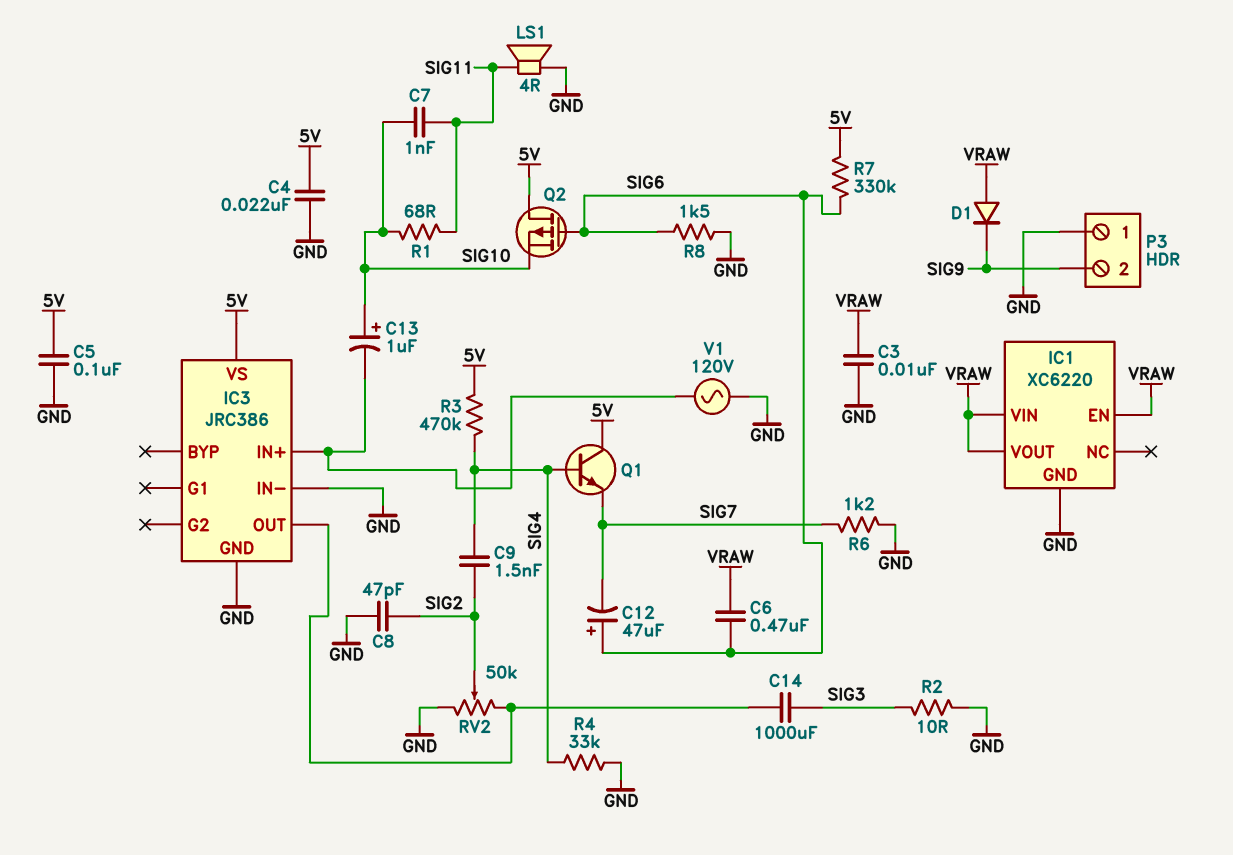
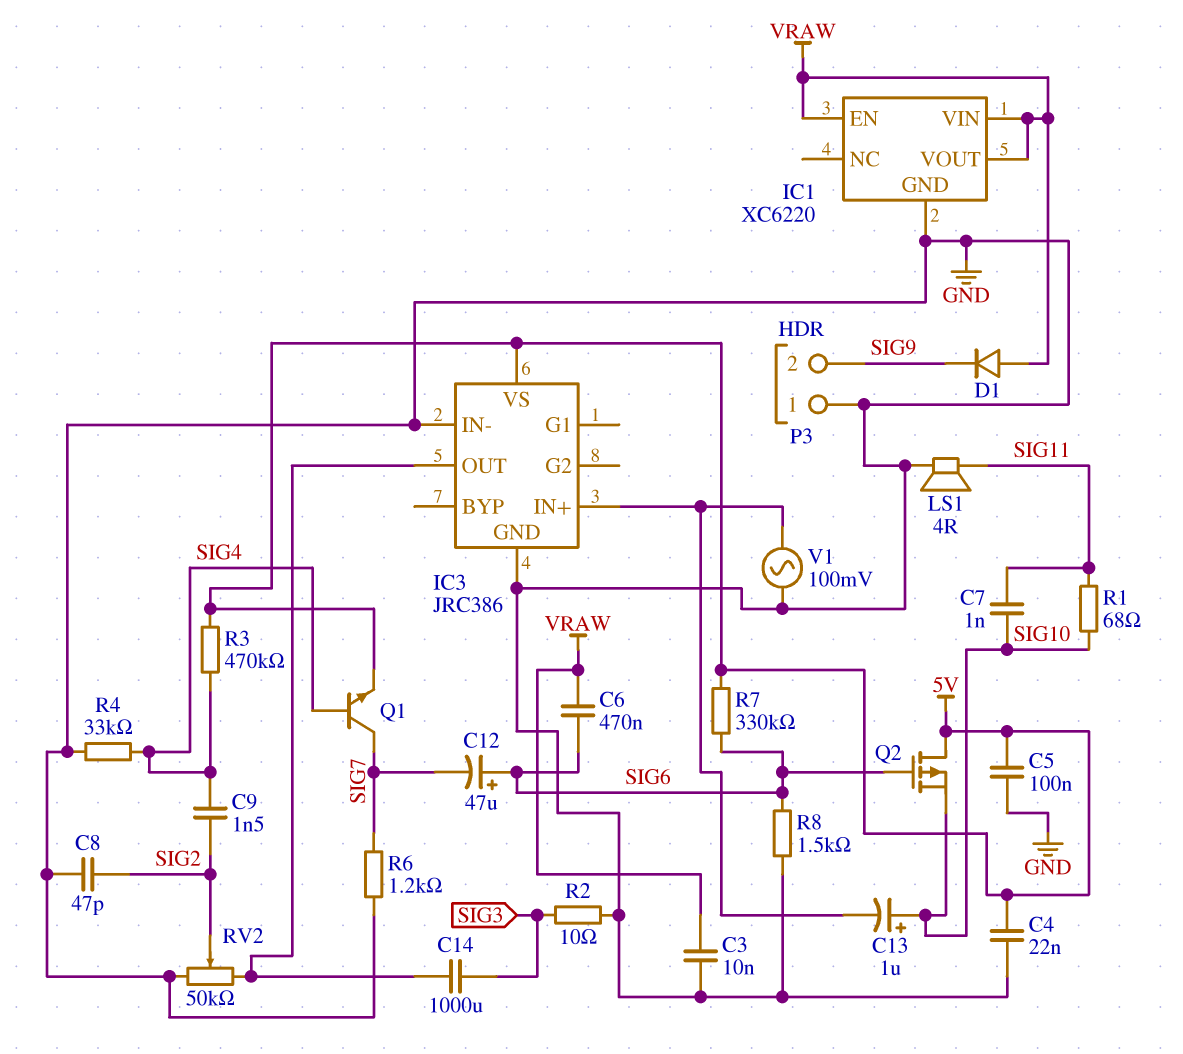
Q1: NPN (B SIG4, C 5V, E SIG7) -> NPN (B SIG4, C SIG7, E 5V)
V1: AC 120V (GND, IC3/IN+) -> AC 100mV (GND, IC3/IN+)

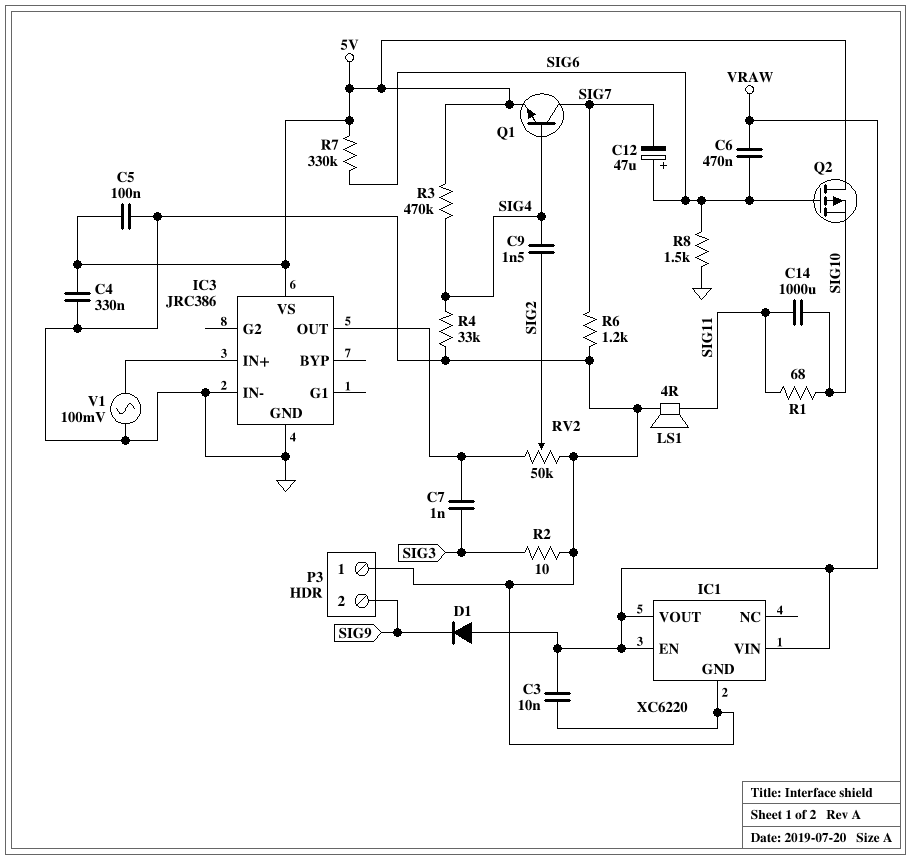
C4: 22nF (5V, GND) -> 330nF (5V, GND)
C7: 1nF (SIG10, SIG11) -> 1nF (IC3/OUT, SIG3)
C8: 47pF (GND, SIG2) -> none
C13: 1uF (plus SIG10, minus IC3/IN+) -> none
C14: 1000uF (IC3/OUT, SIG3) -> 1000uF (SIG10, SIG11)

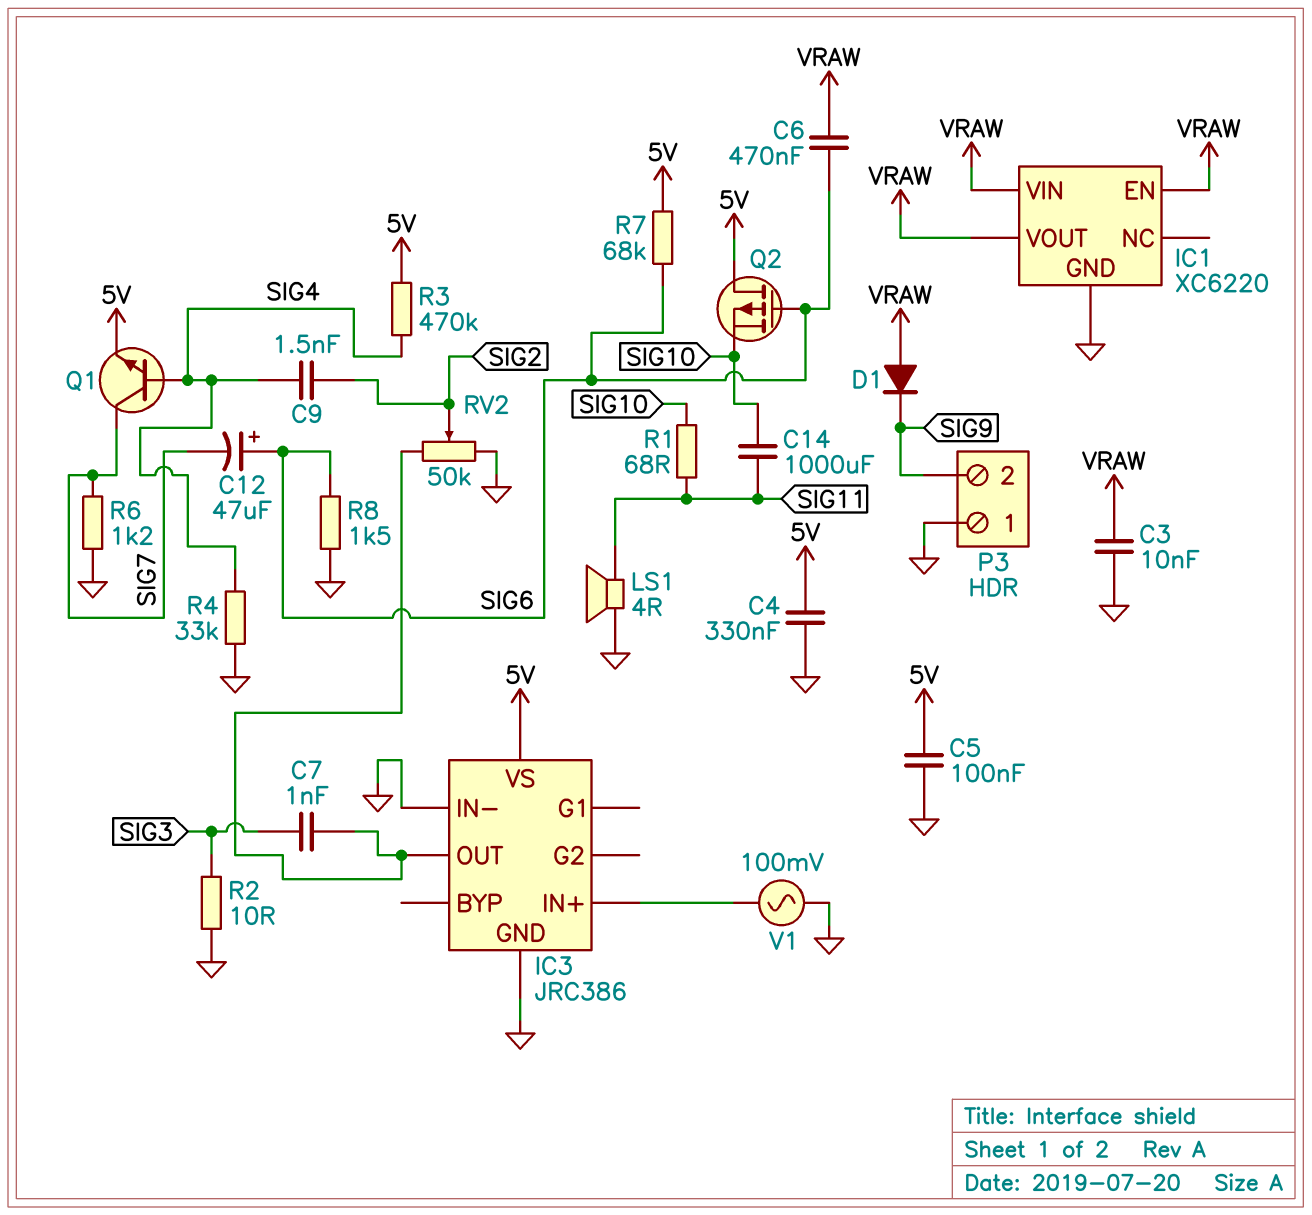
R7: 330k (5V, SIG6) -> 68k (5V, SIG6)

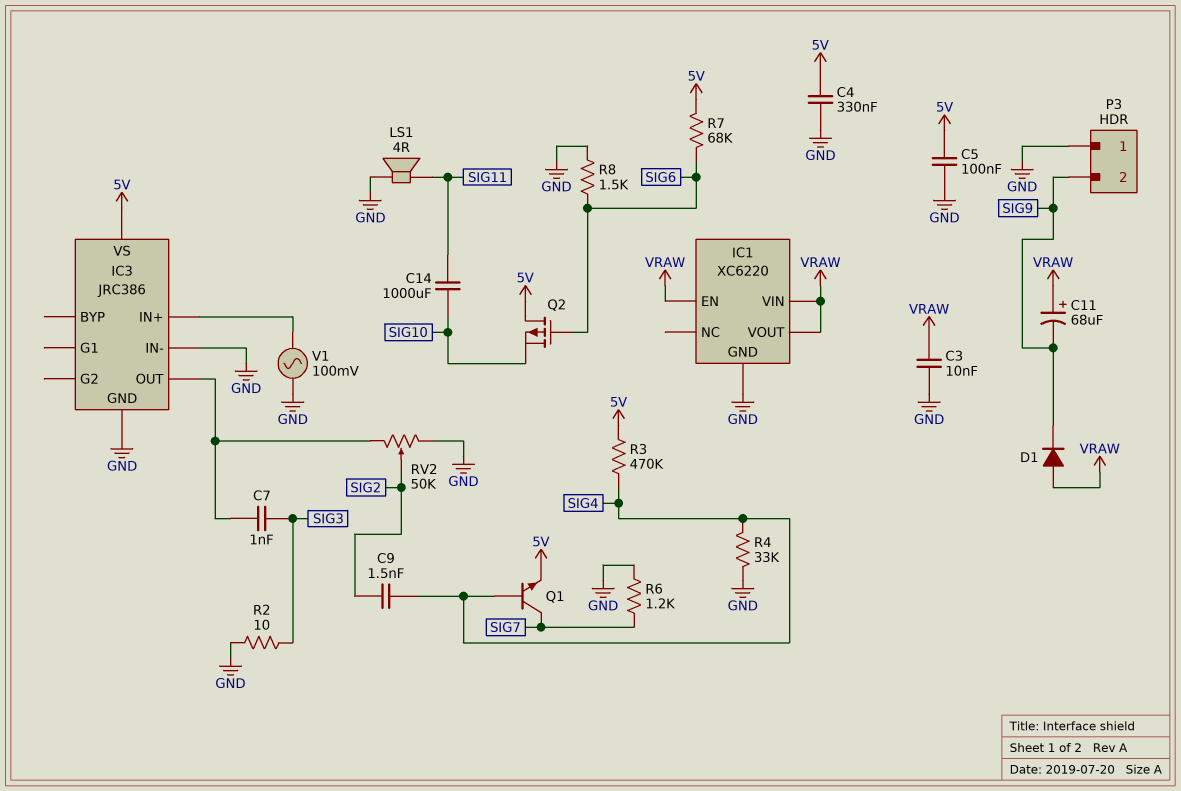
C6: 470nF (SIG6, VRAW) -> none
C11: none -> 68uF (plus VRAW, minus SIG9)
C12: 47uF (plus SIG6, minus SIG7) -> none
R1: 68 (SIG10, SIG11) -> none

